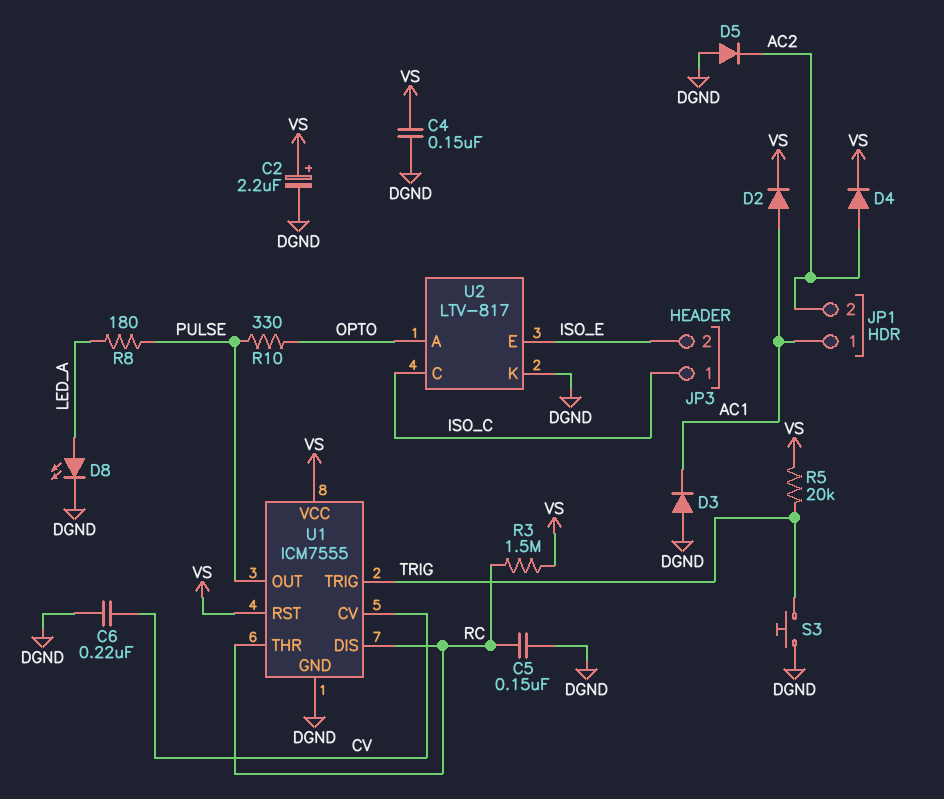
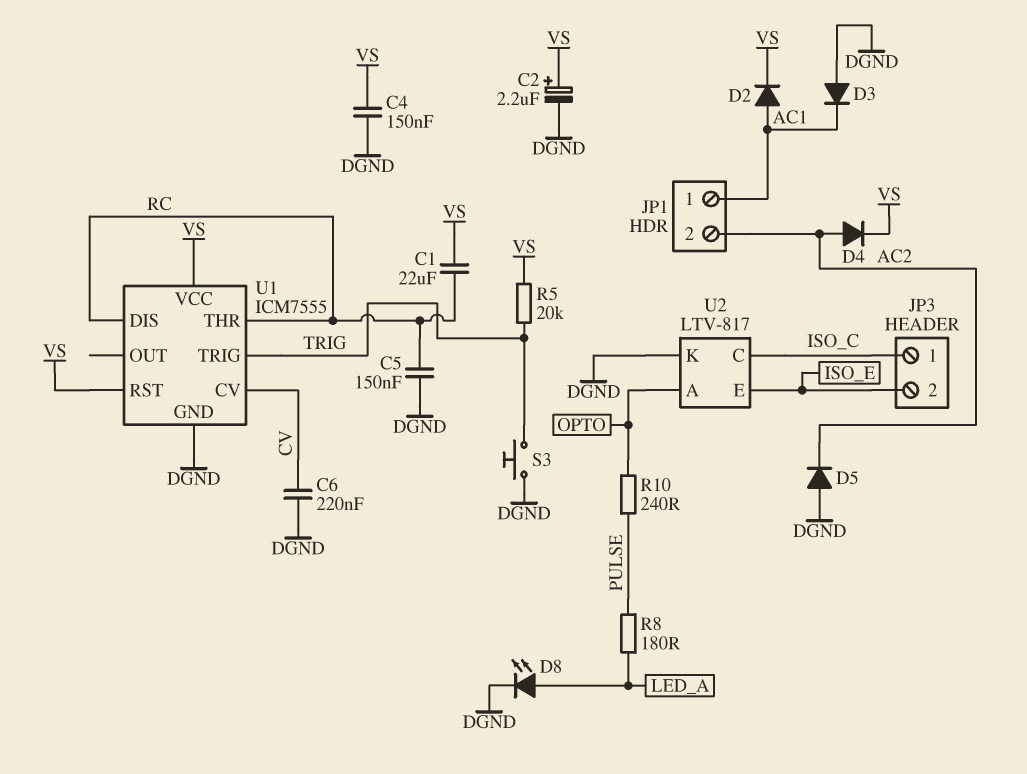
C1: none -> 22uF (RC, VS)
R3: 1.5M (RC, VS) -> none
R10: 330 (OPTO, PULSE) -> 240 (OPTO, PULSE)
U1 pin OUT: PULSE -> none

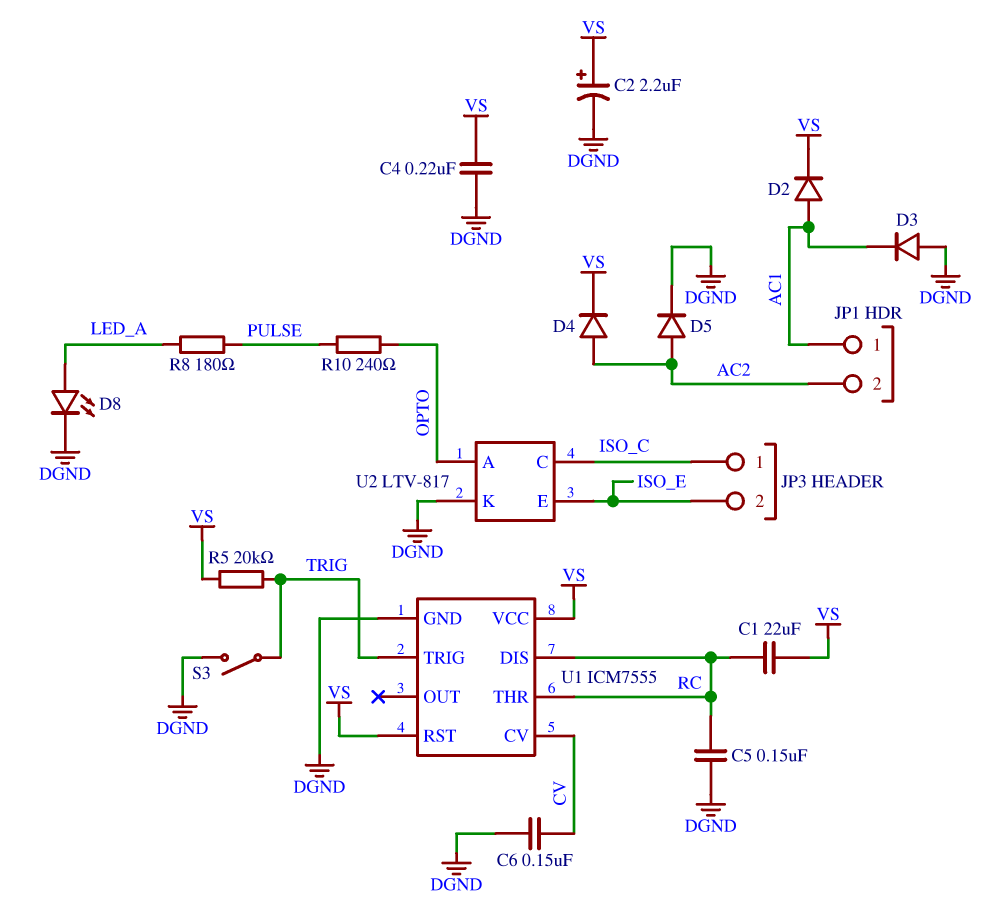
C4: 150nF (DGND, VS) -> 220nF (DGND, VS)
C6: 220nF (CV, DGND) -> 150nF (CV, DGND)
D5: diode (A DGND, K AC2) -> diode (A AC2, K DGND)
S3: button (DGND, TRIG) -> switch (DGND, TRIG)

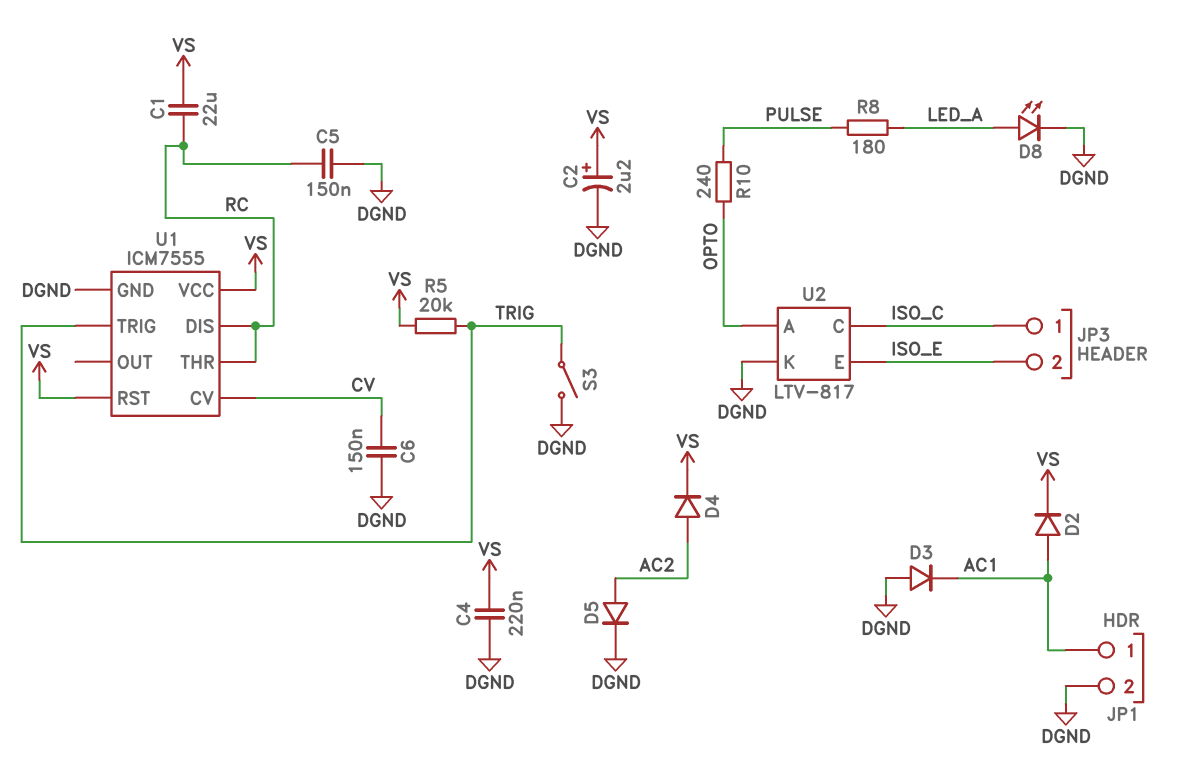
JP1 pin 2: AC2 -> DGND

